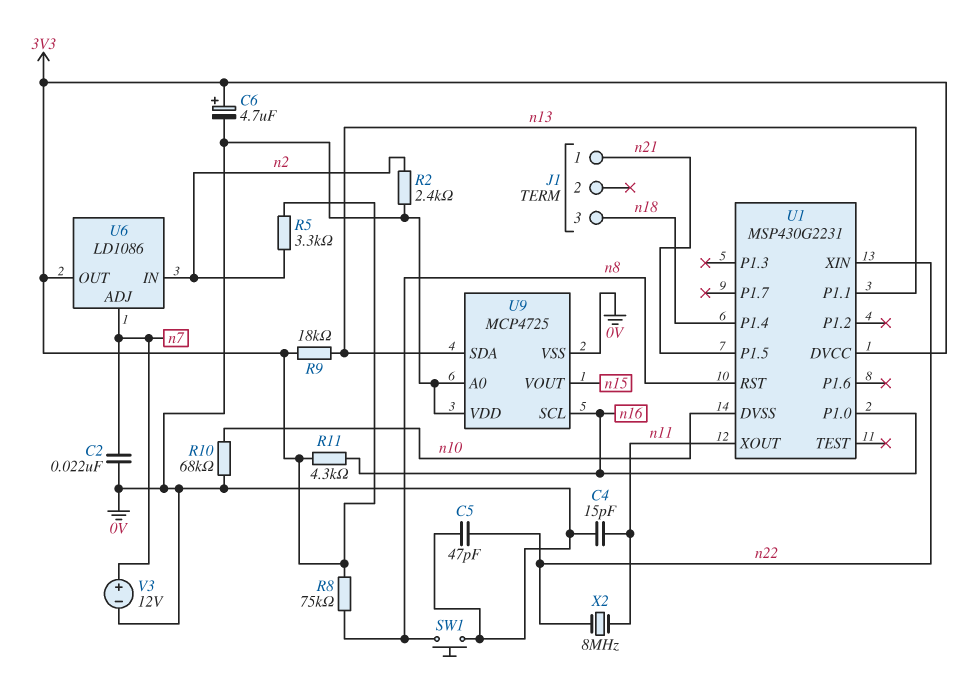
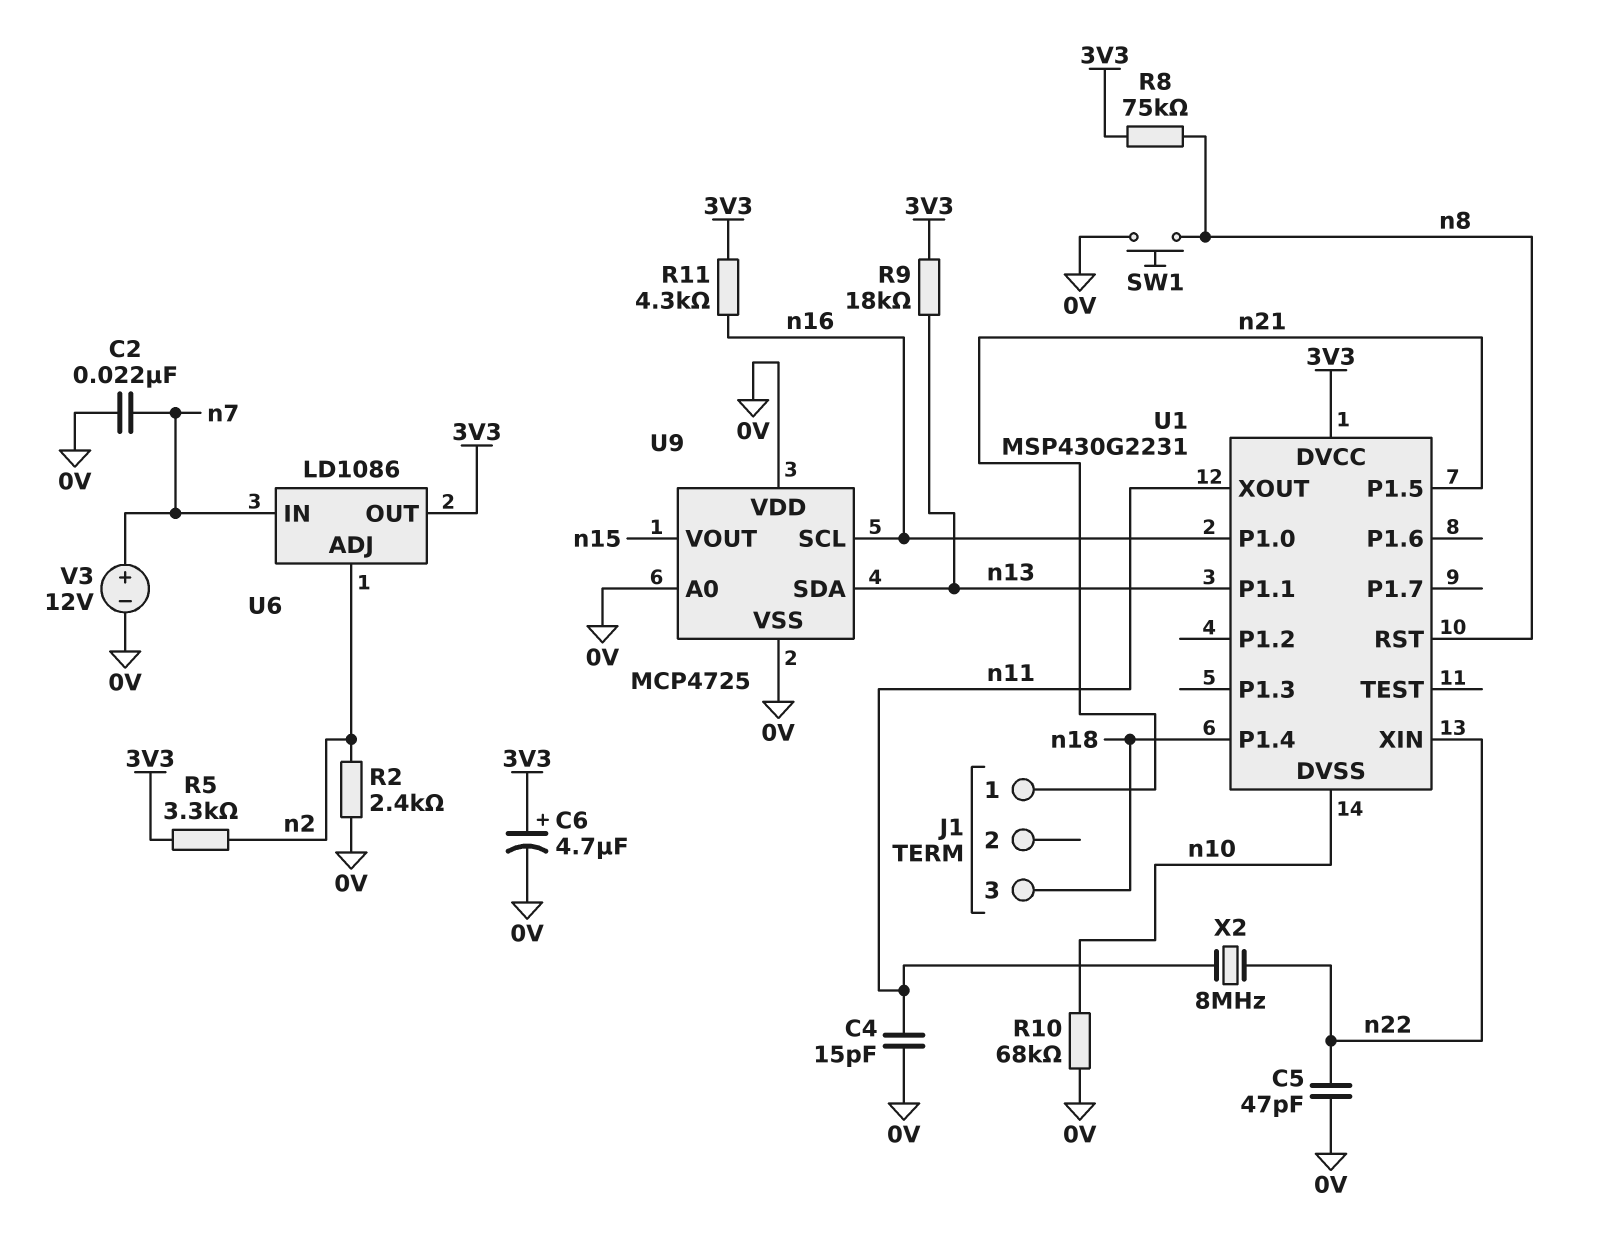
U6 pin ADJ: n7 -> n2
U6 pin IN: n2 -> n7

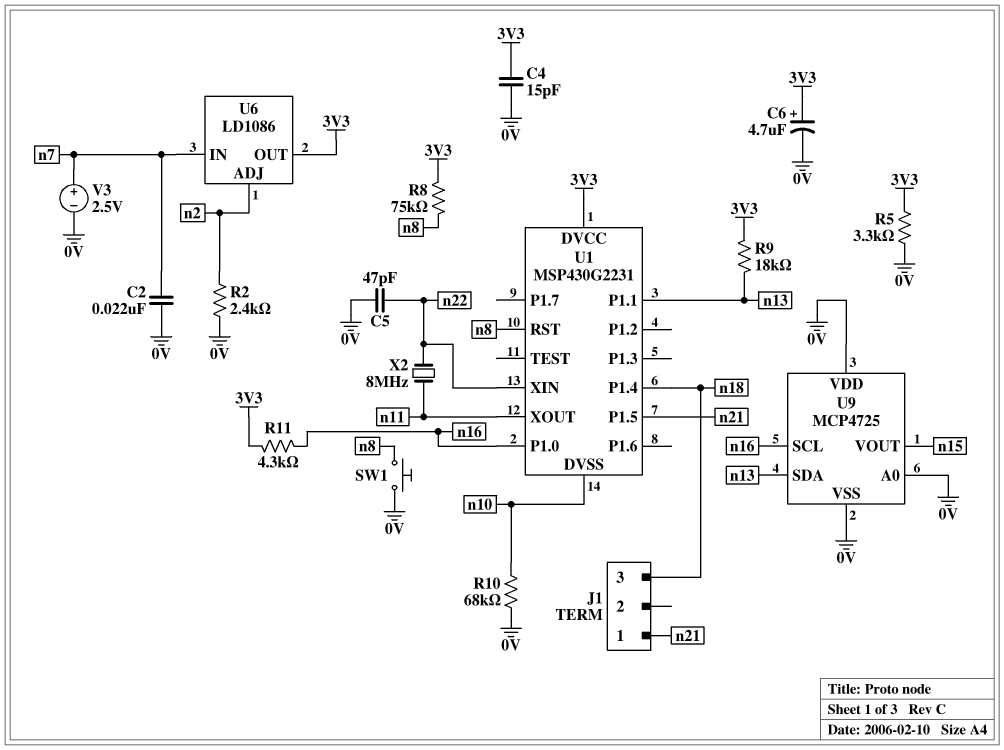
C4: 15pF (0V, n11) -> 15pF (0V, 3V3)
R5: 3.3k (3V3, n2) -> 3.3k (0V, 3V3)
V3: 12V (plus n7, minus 0V) -> 2.5V (plus n7, minus 0V)

